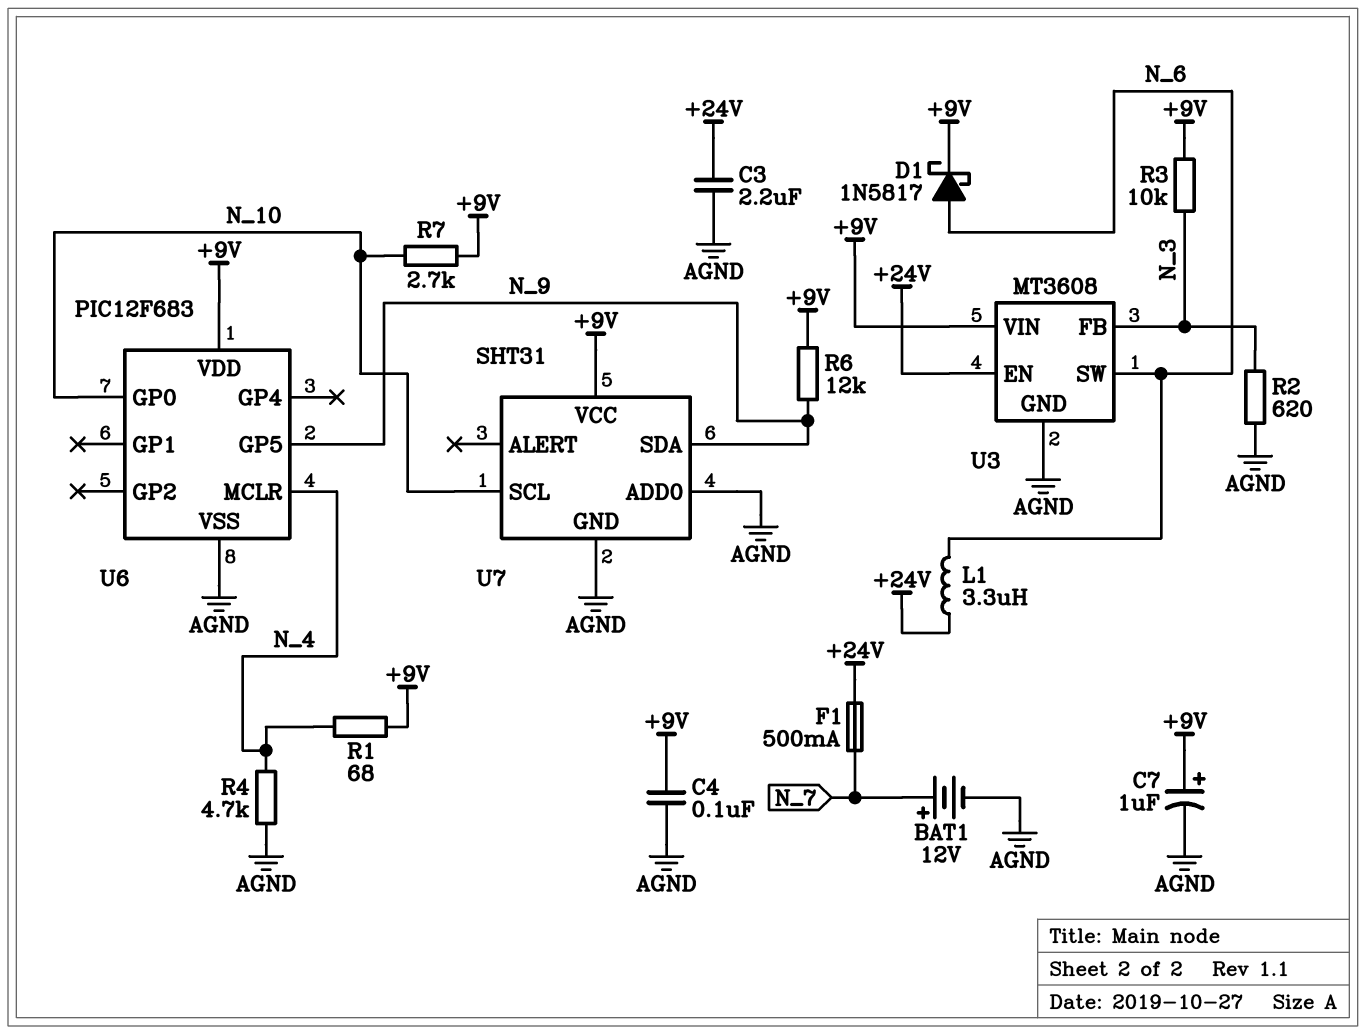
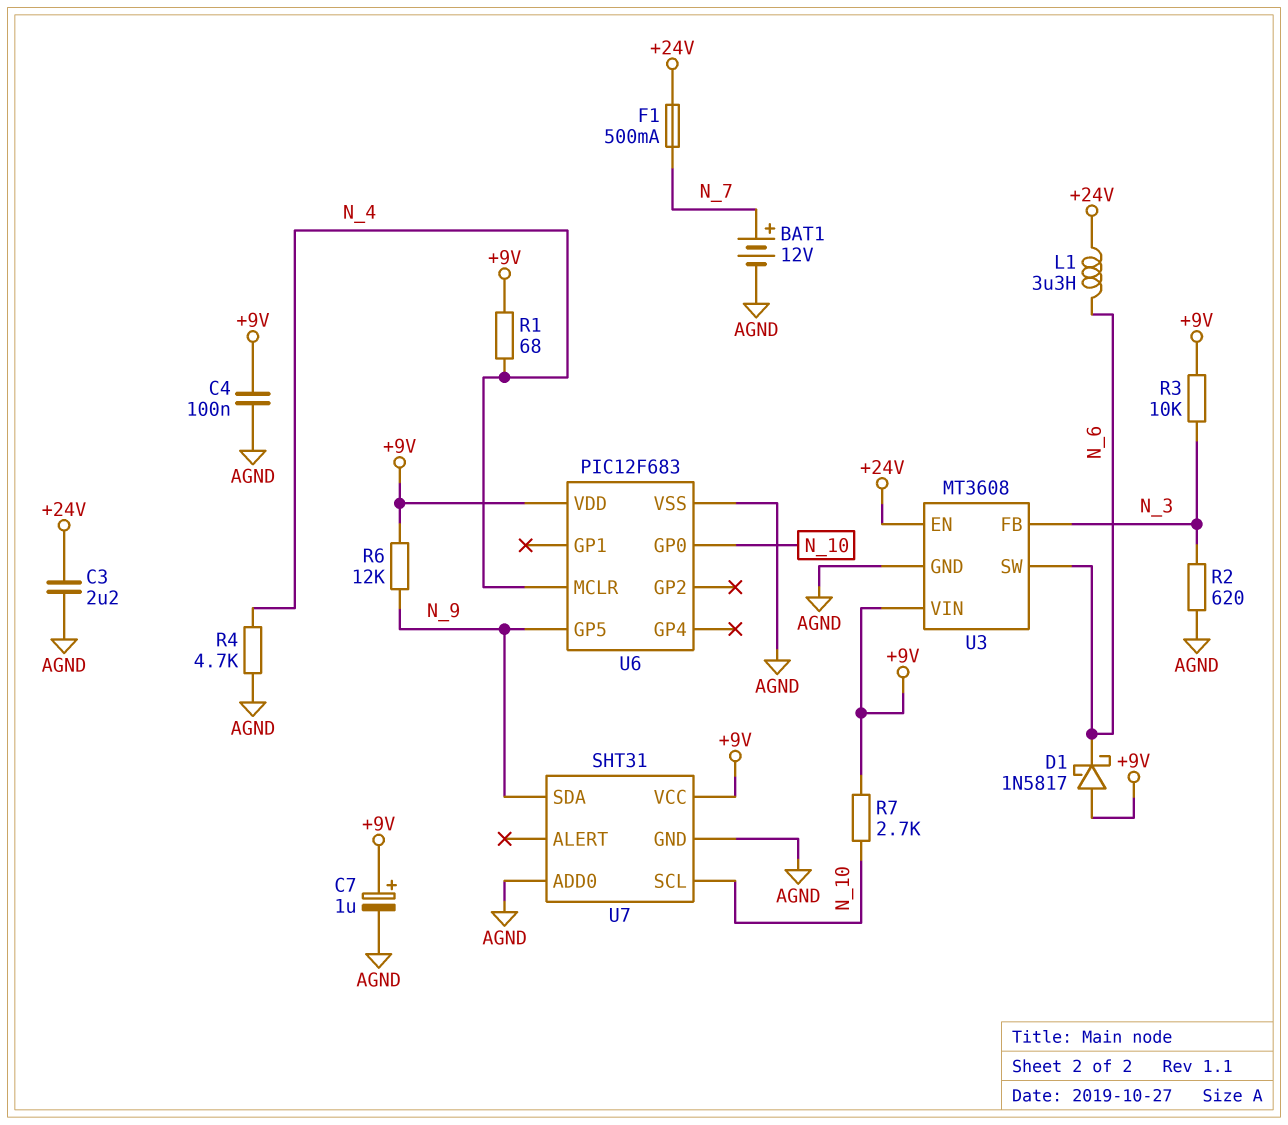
D1: schottky 1N5817 (A N_6, K +9V) -> schottky 1N5817 (A +9V, K N_6)

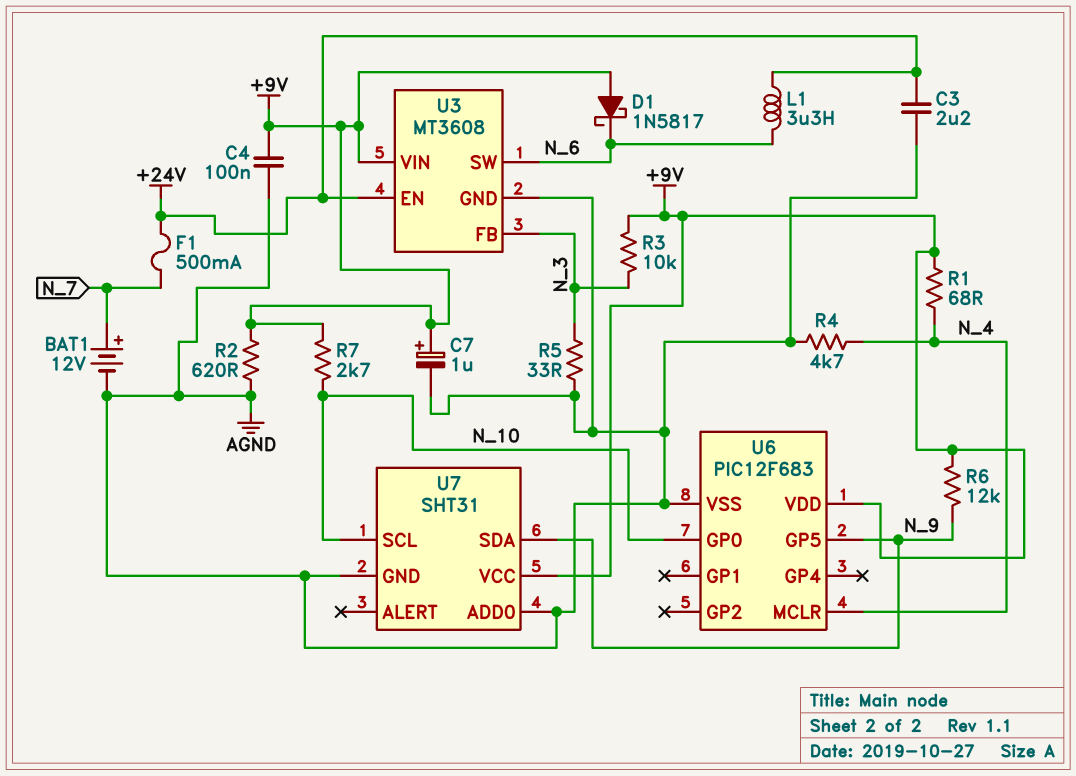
R2: 620 (AGND, N_3) -> 620 (+9V, AGND)
R5: none -> 33 (AGND, N_3)

